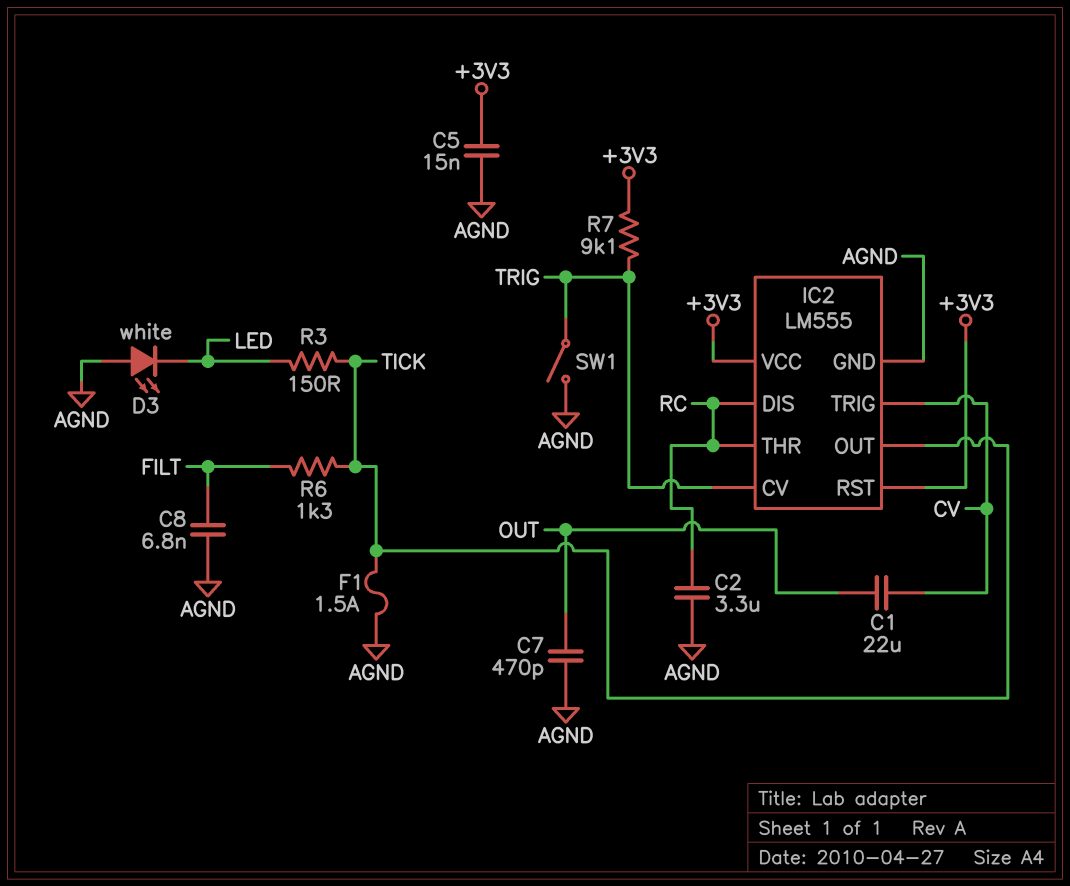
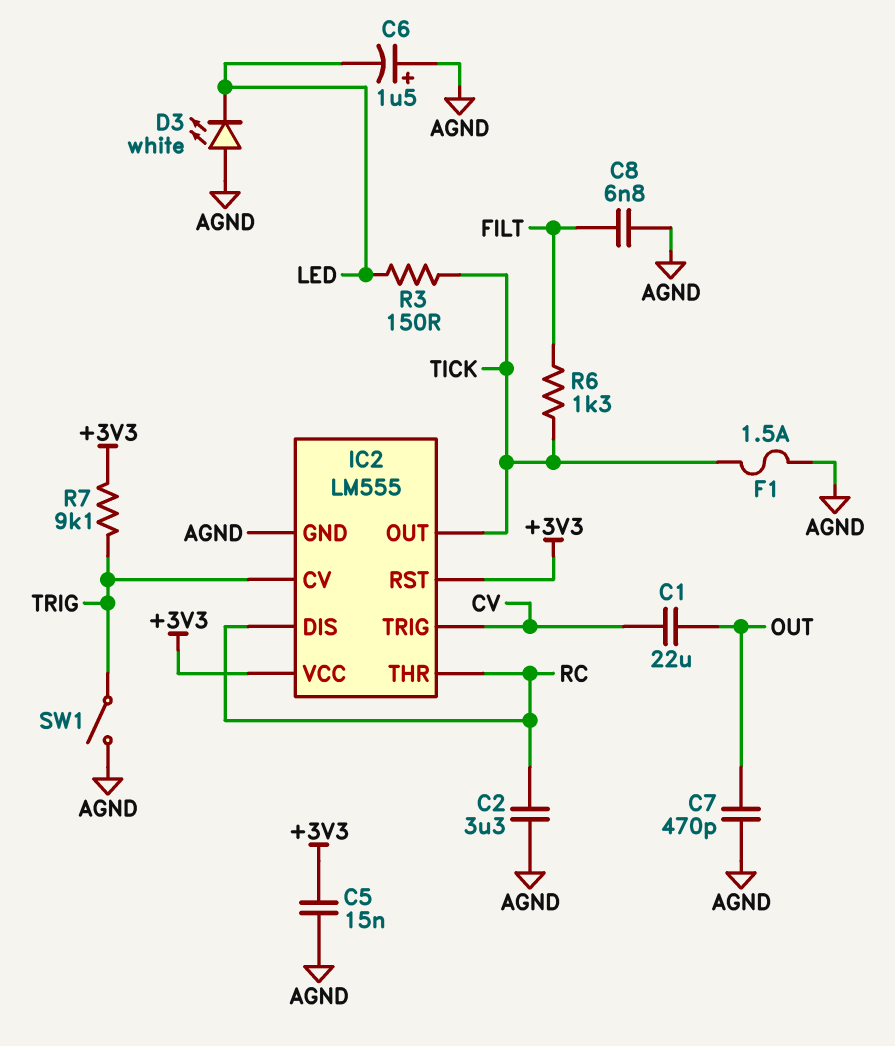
C6: none -> 1.5uF (plus AGND, minus LED)

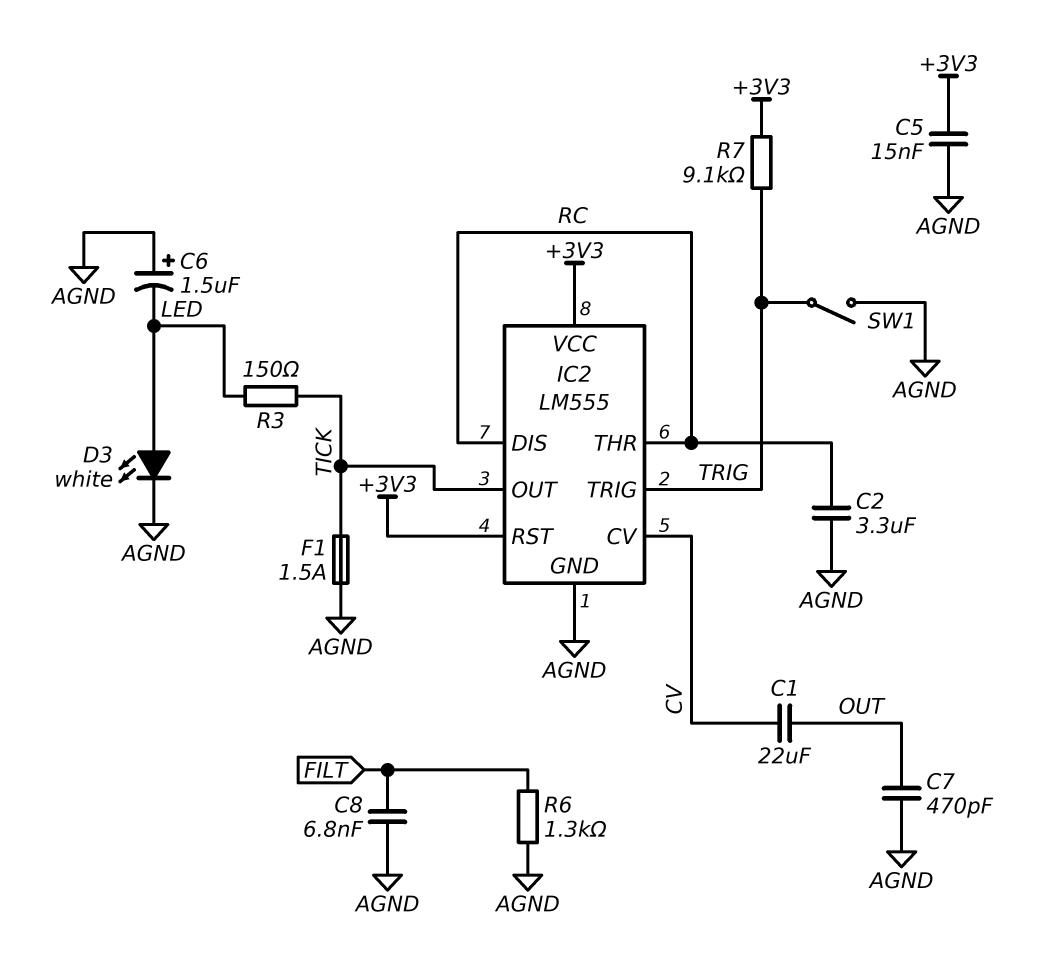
D3: LED white (A AGND, K LED) -> LED white (A LED, K AGND)
IC2 pin CV: TRIG -> CV
IC2 pin TRIG: CV -> TRIG
R6: 1.3k (FILT, TICK) -> 1.3k (AGND, FILT)

